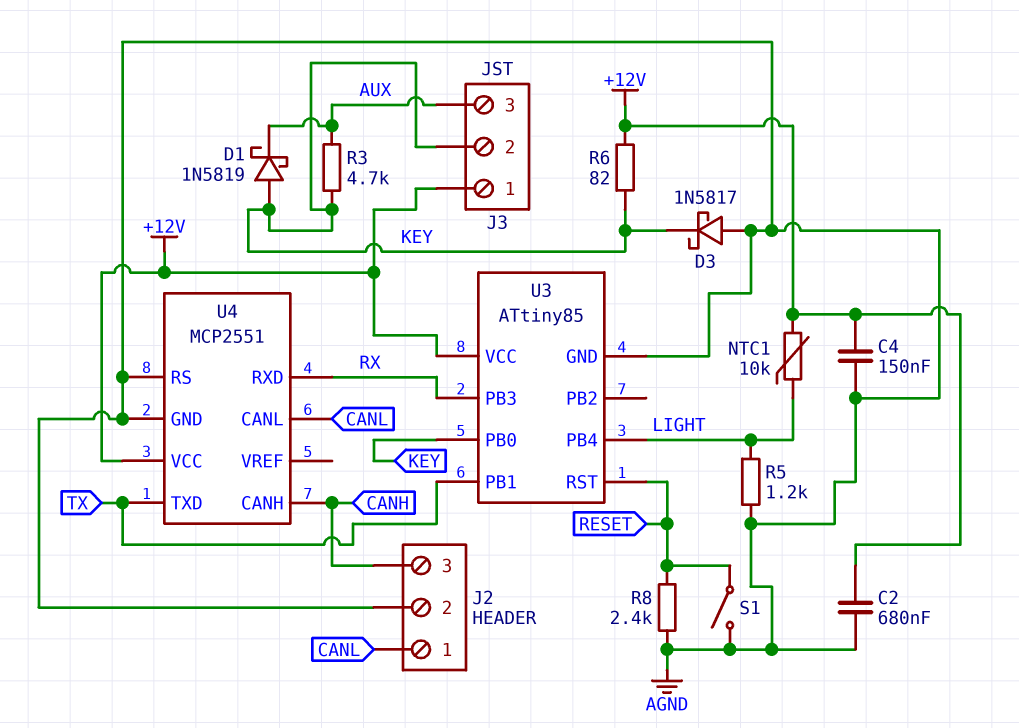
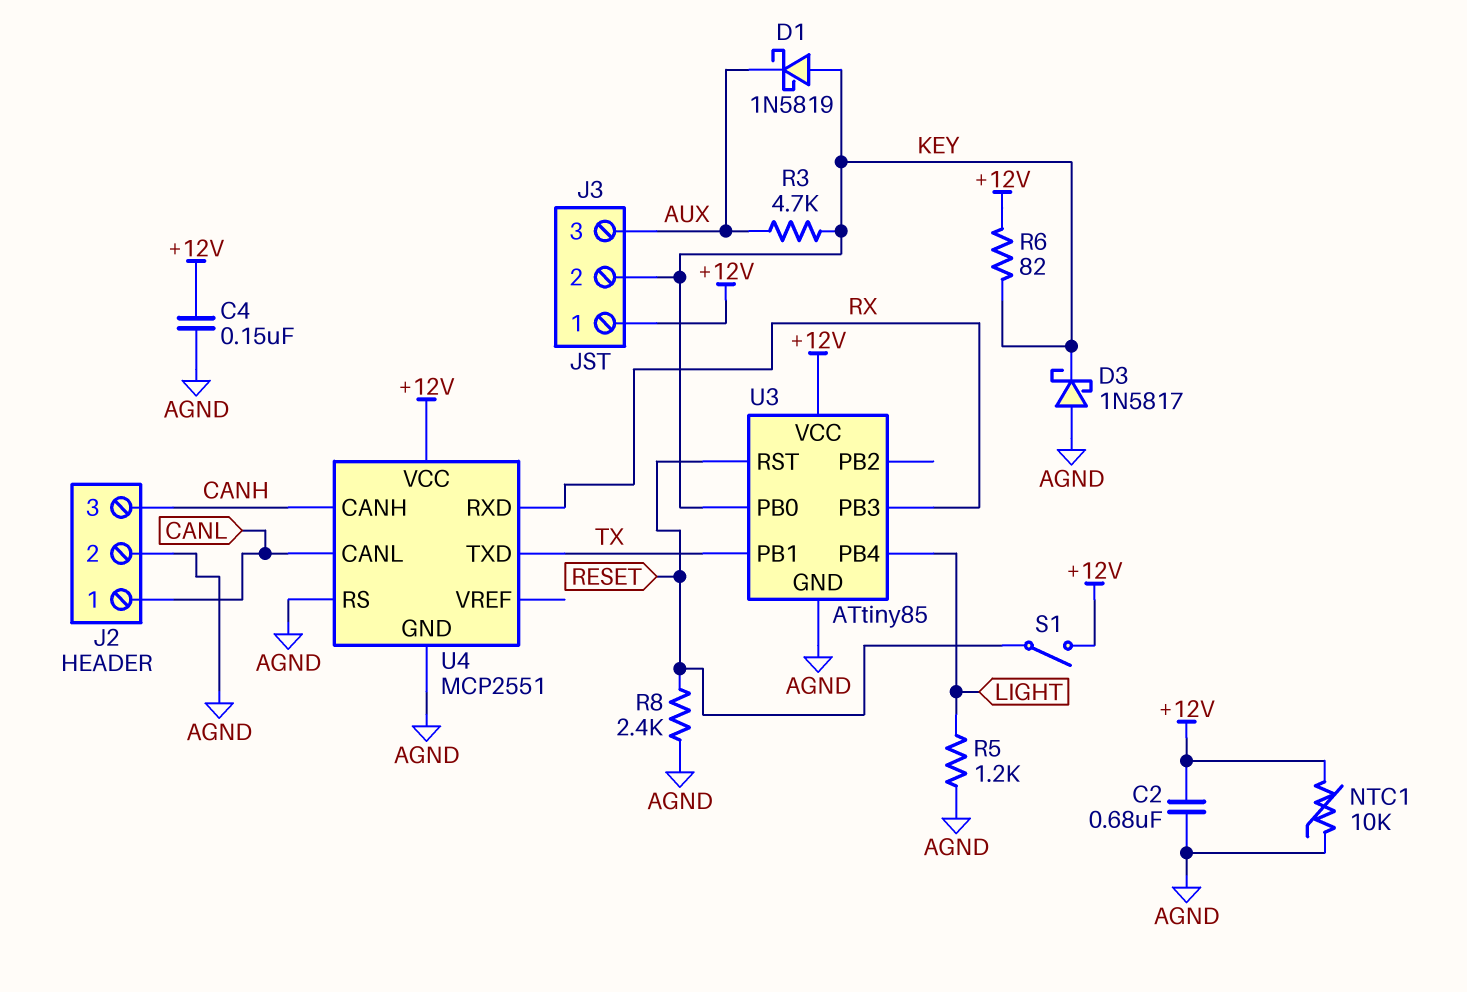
NTC1: 10k (+12V, LIGHT) -> 10k (+12V, AGND)
S1: switch (AGND, RESET) -> switch (+12V, RESET)

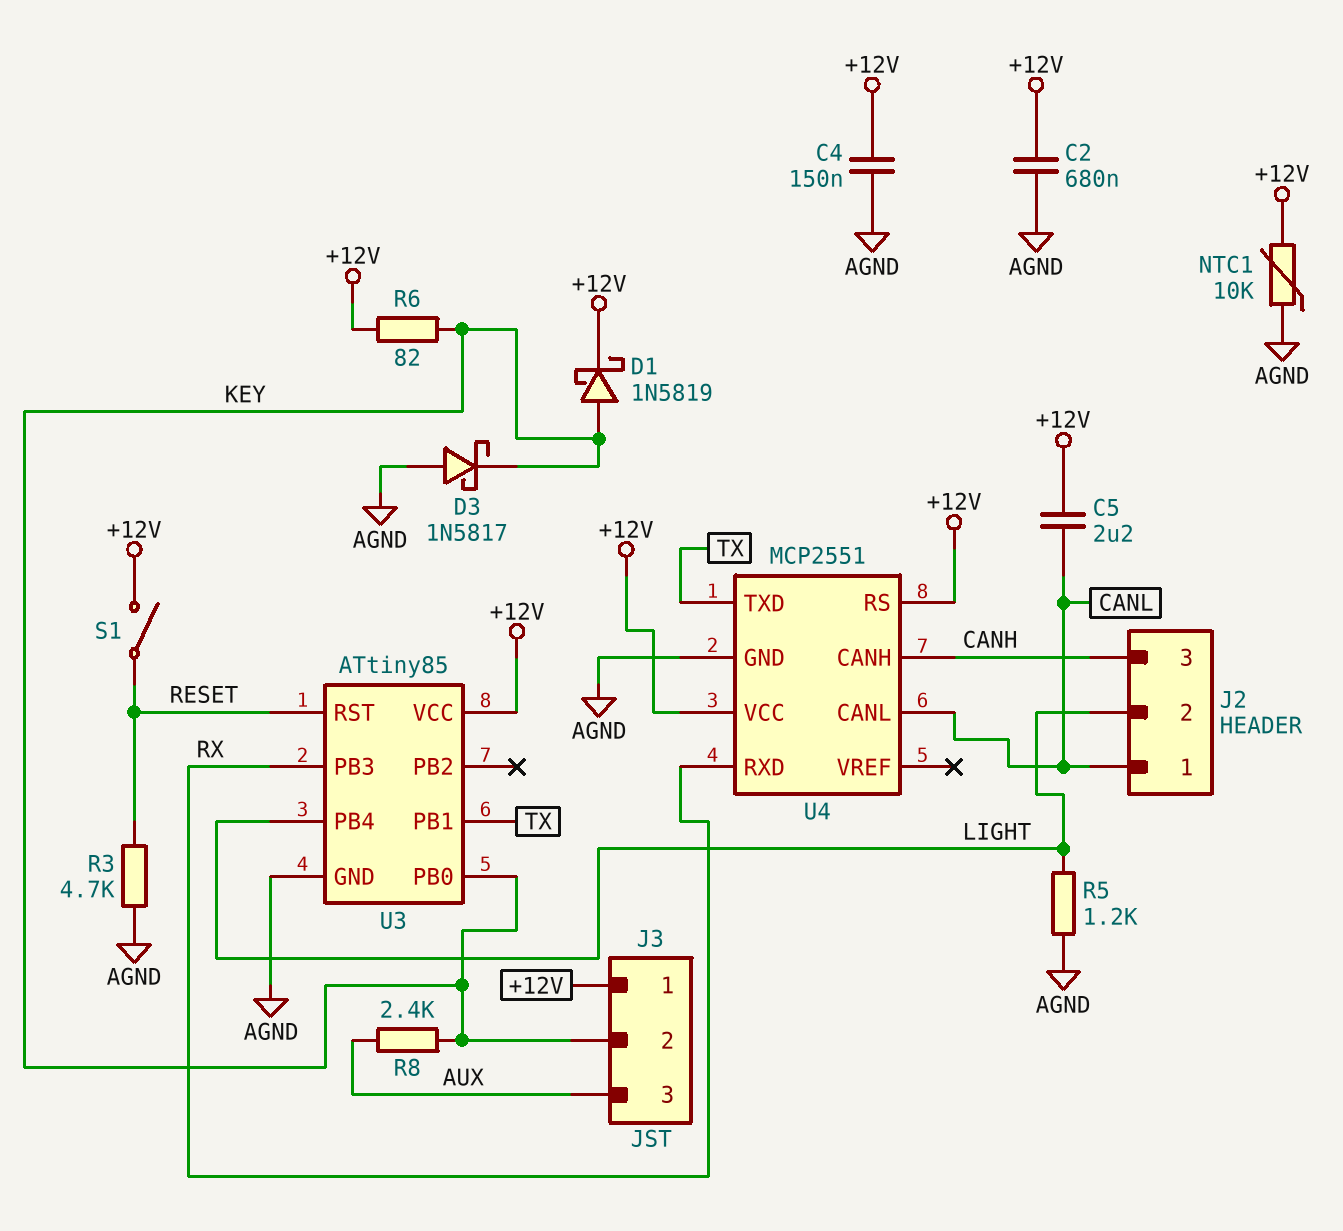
C5: none -> 2.2uF (+12V, CANL)
D1: schottky 1N5819 (A KEY, K AUX) -> schottky 1N5819 (A KEY, K +12V)
J2 pin 2: AGND -> LIGHT
R3: 4.7k (AUX, KEY) -> 4.7k (AGND, RESET)
R8: 2.4k (AGND, RESET) -> 2.4k (AUX, KEY)
U4 pin RS: AGND -> +12V

